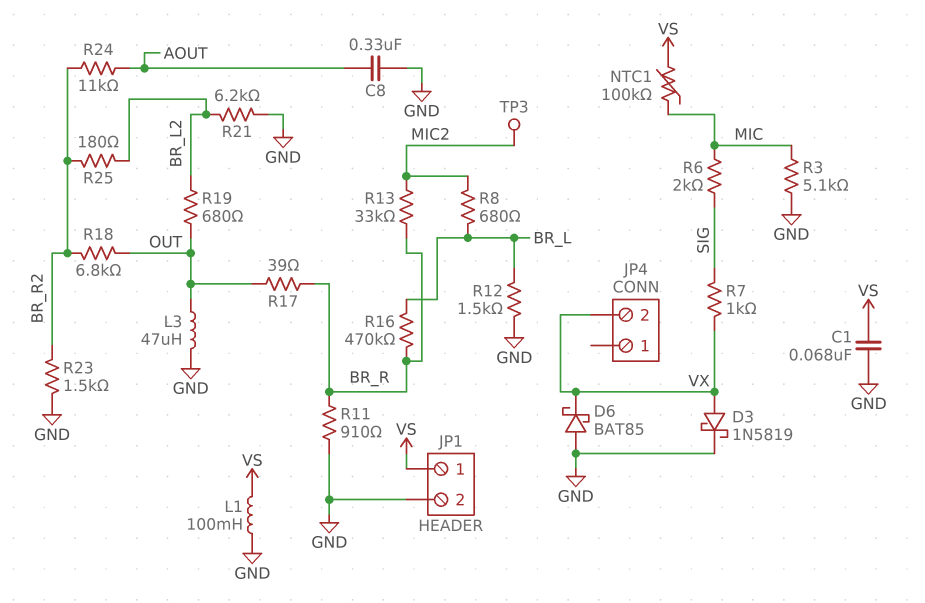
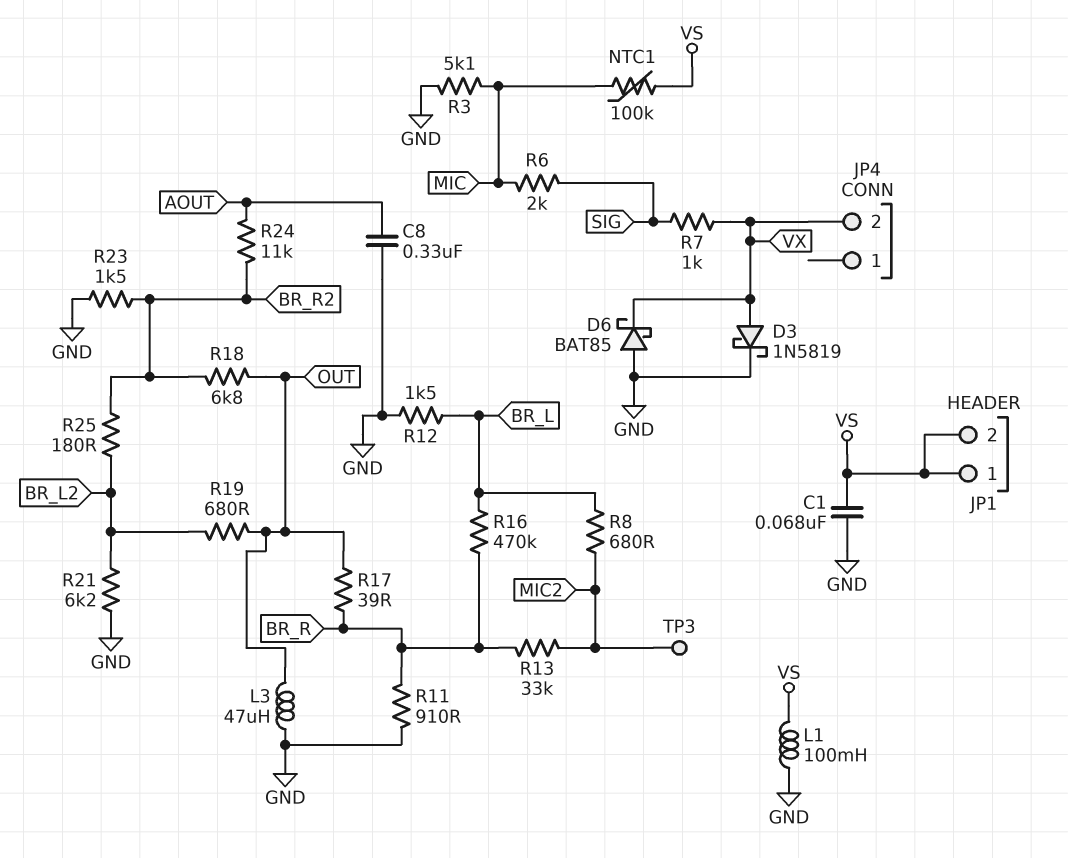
JP1 pin 2: GND -> VS

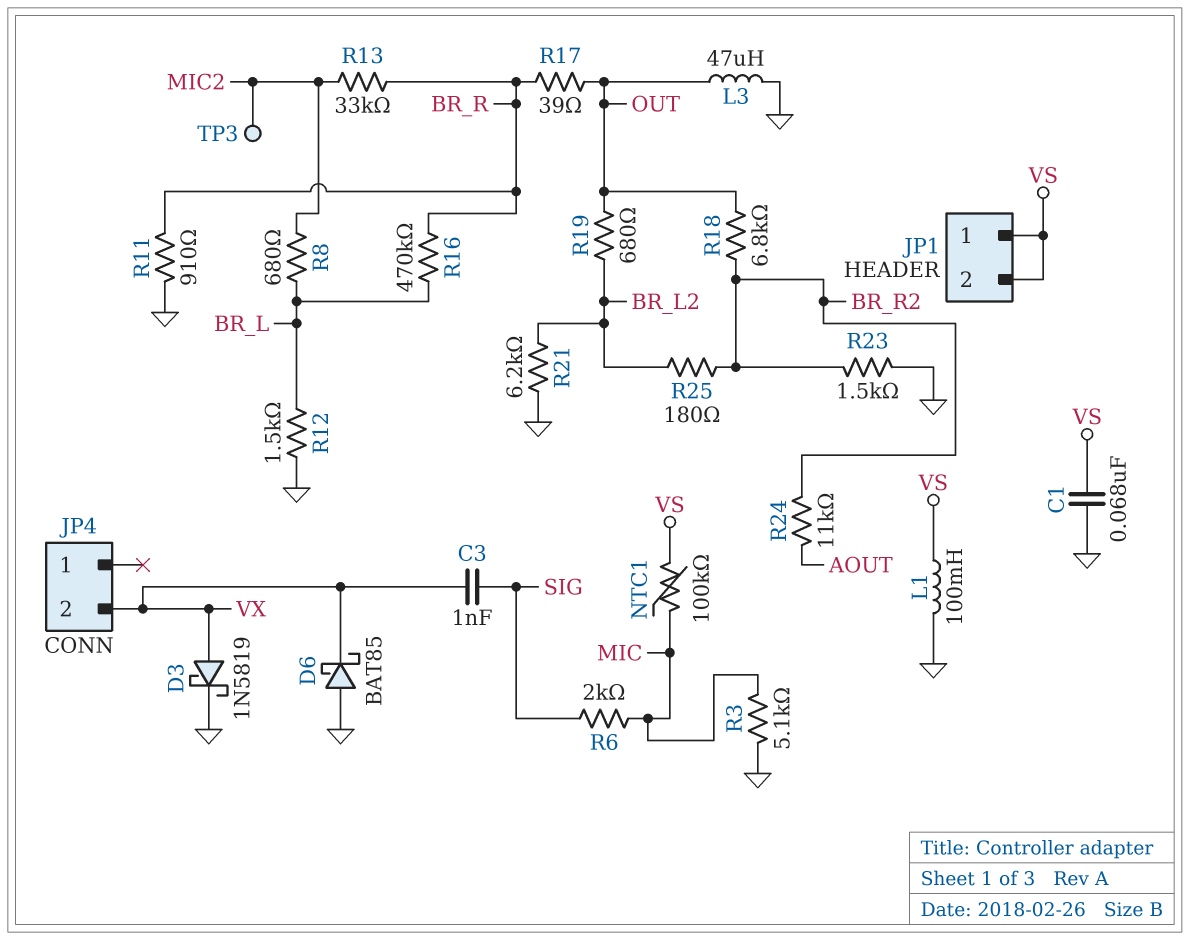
C3: none -> 1nF (SIG, VX)
C8: 330nF (AOUT, GND) -> none
R7: 1k (SIG, VX) -> none

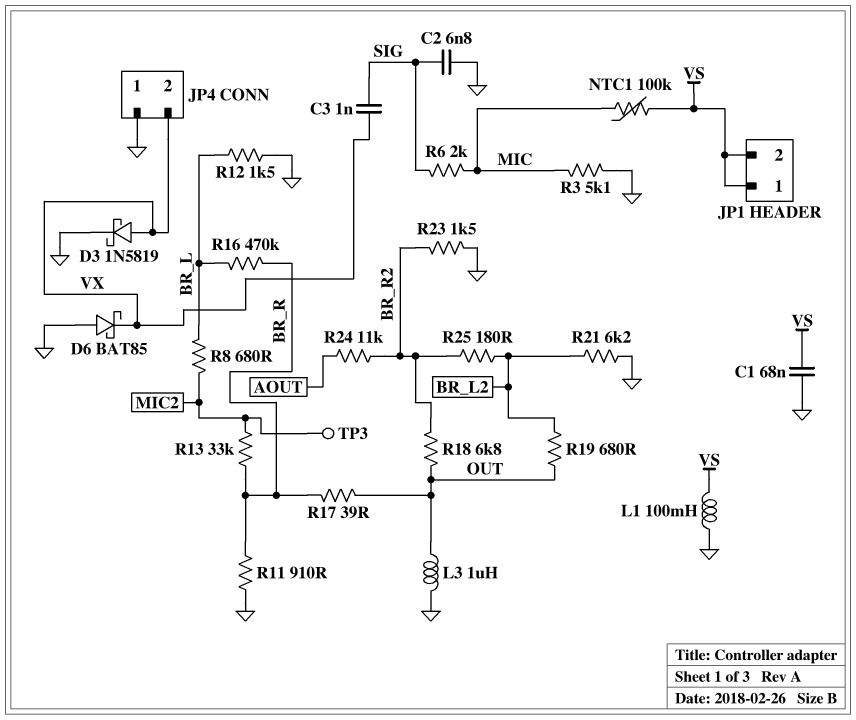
C2: none -> 6.8nF (GND, SIG)
JP4 pin 1: none -> GND
L3: 47uH (GND, OUT) -> 1uH (GND, OUT)

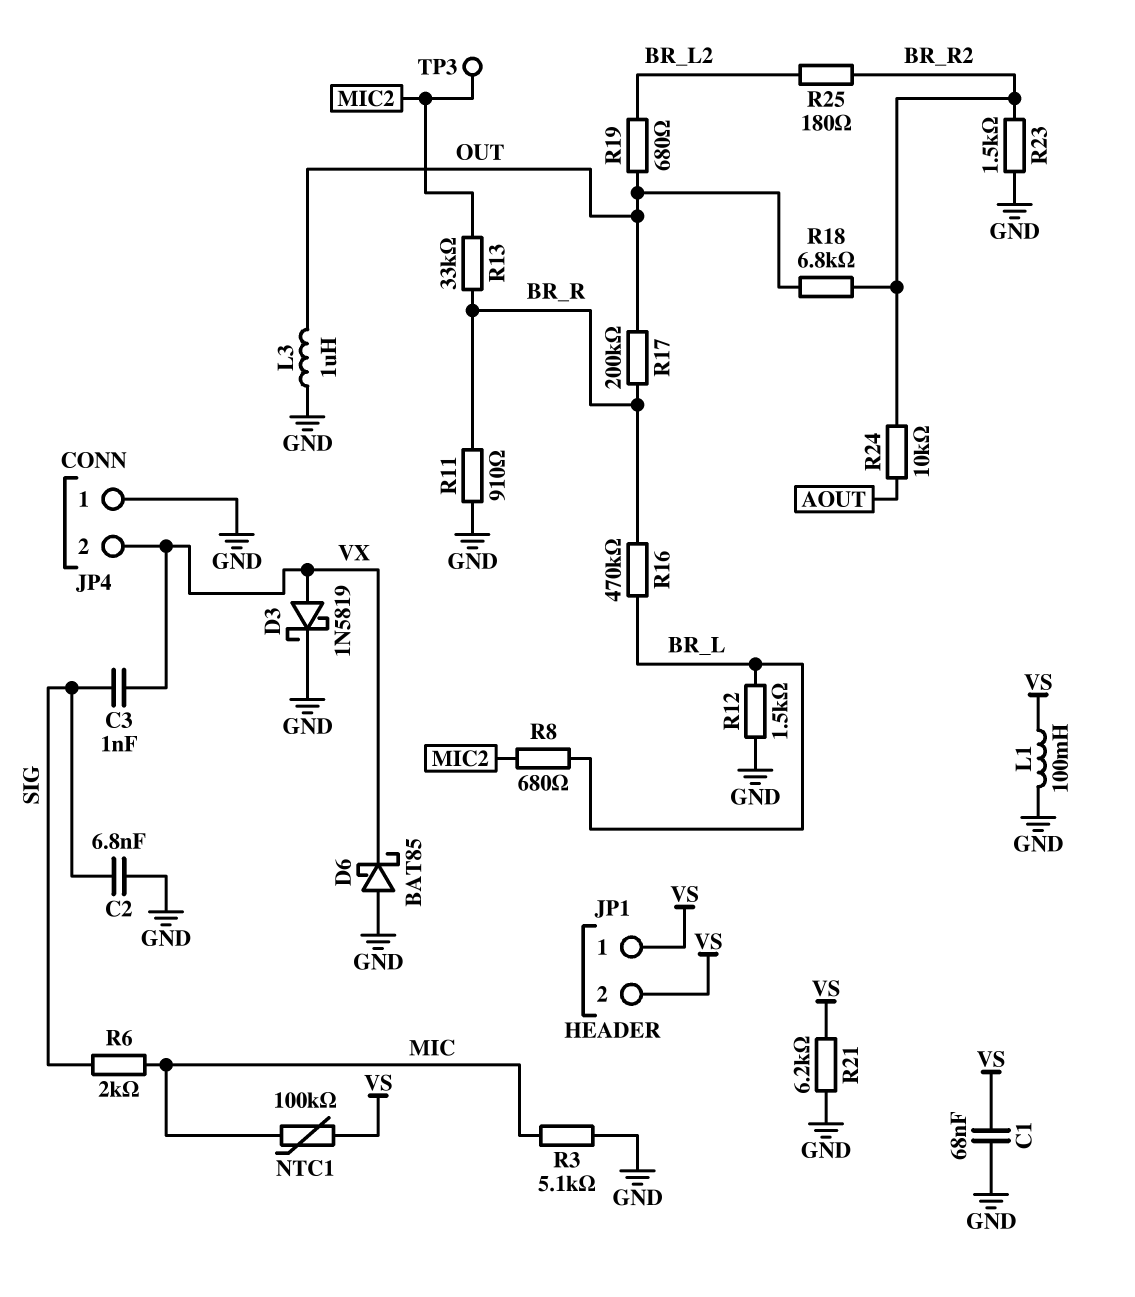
R17: 39 (BR_R, OUT) -> 200k (BR_R, OUT)
R21: 6.2k (BR_L2, GND) -> 6.2k (GND, VS)
R24: 11k (AOUT, BR_R2) -> 10k (AOUT, BR_R2)

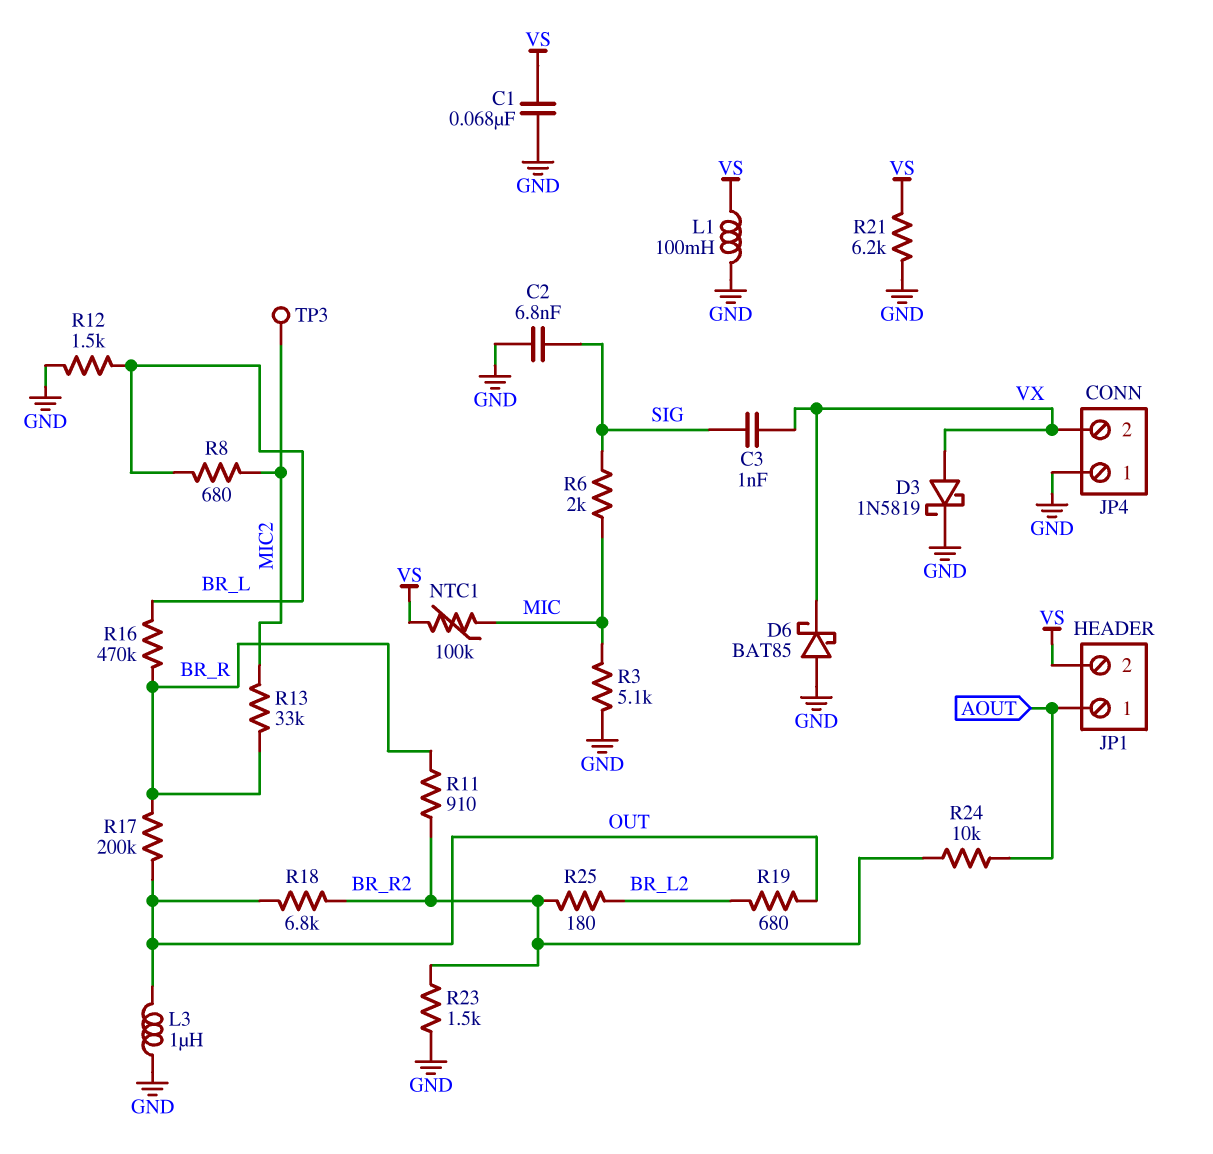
JP1 pin 1: VS -> AOUT
R11: 910 (BR_R, GND) -> 910 (BR_R, BR_R2)

